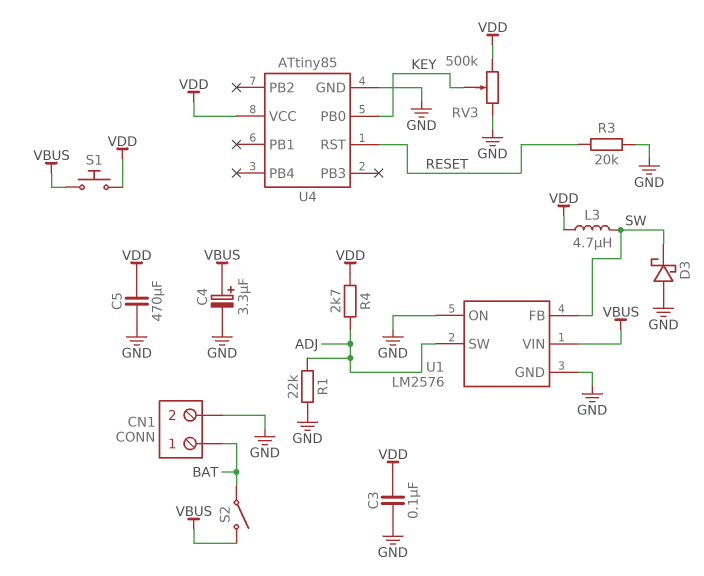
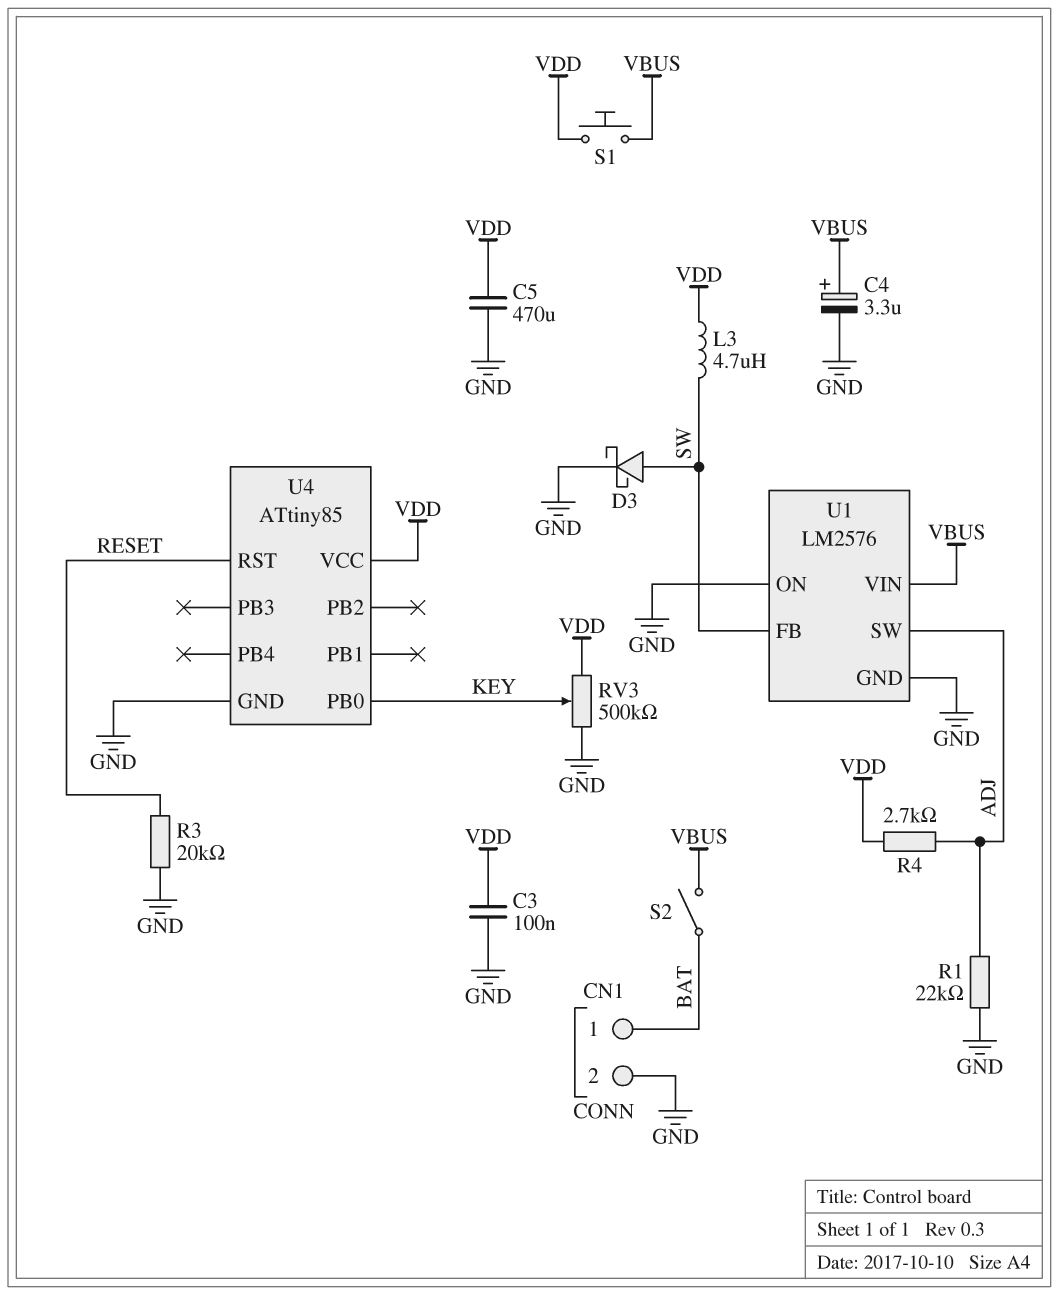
D3: schottky (A GND, K SW) -> schottky (A SW, K GND)

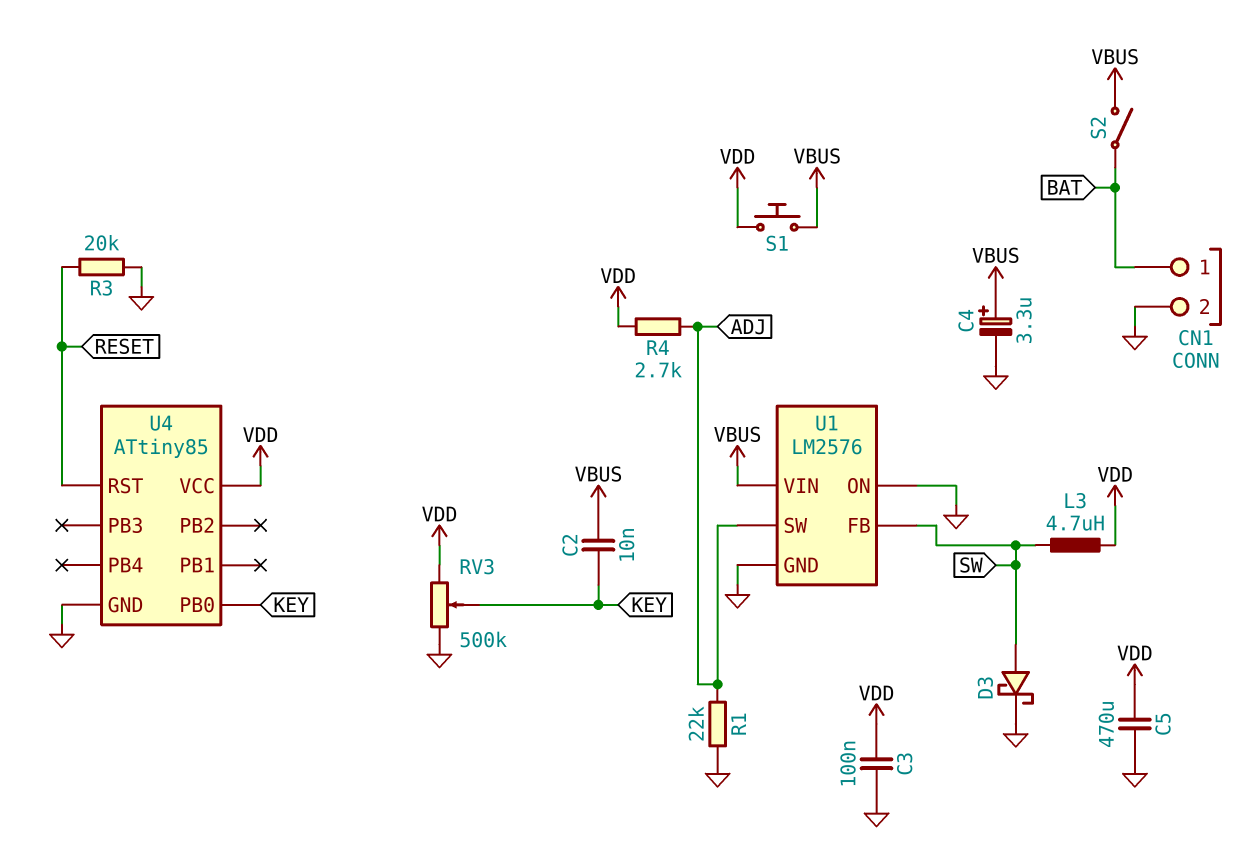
C2: none -> 10nF (KEY, VBUS)

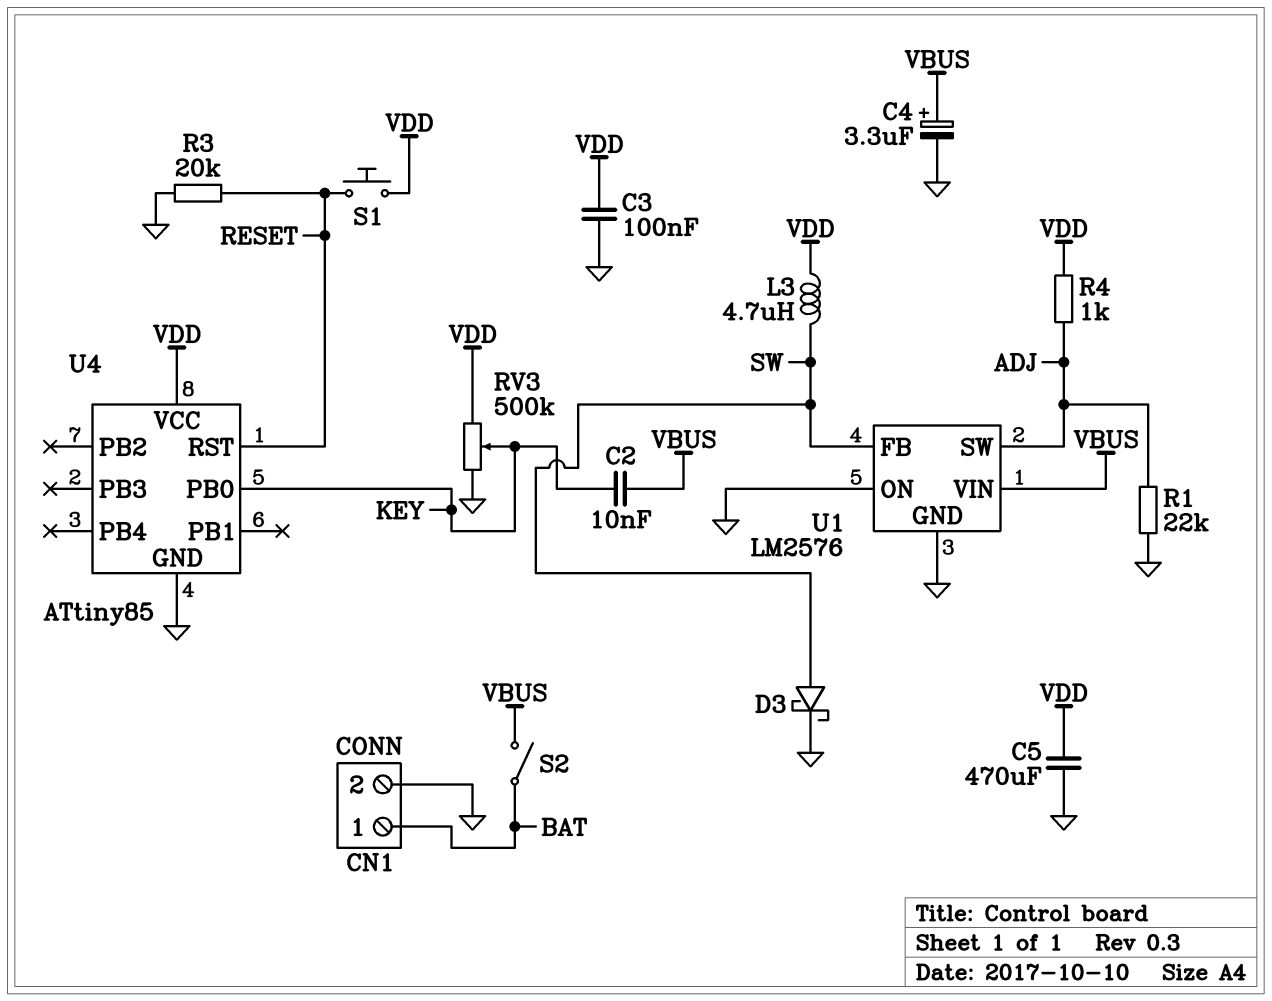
R4: 2.7k (ADJ, VDD) -> 1k (ADJ, VDD)
S1: button (VBUS, VDD) -> button (RESET, VDD)

